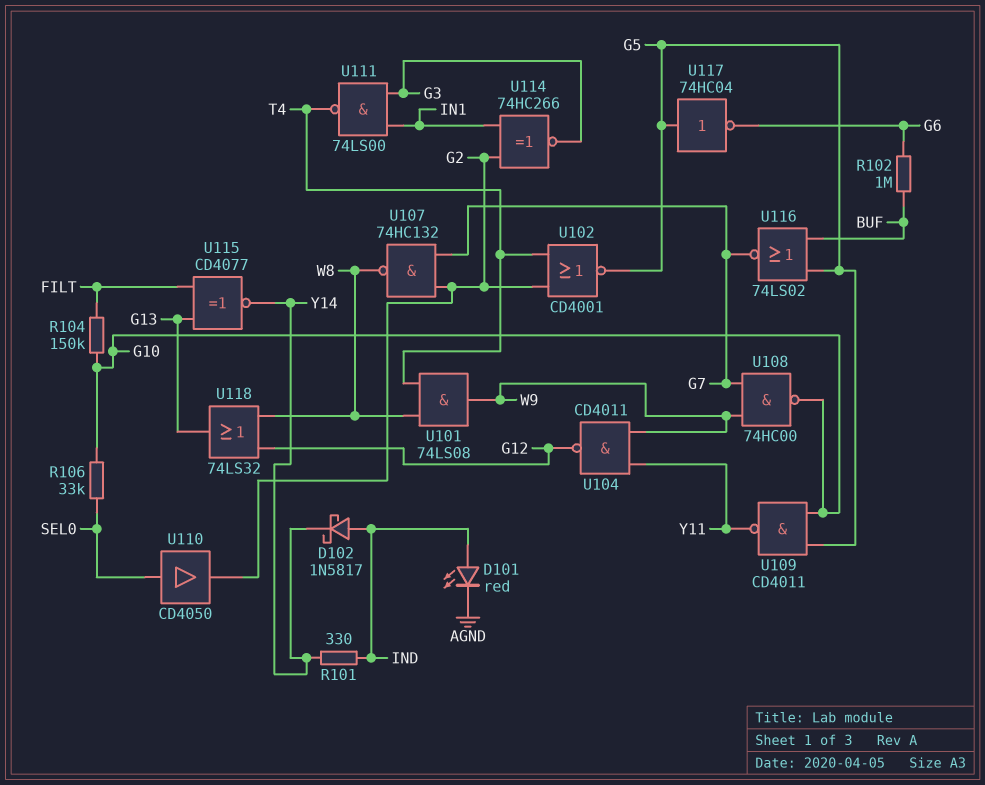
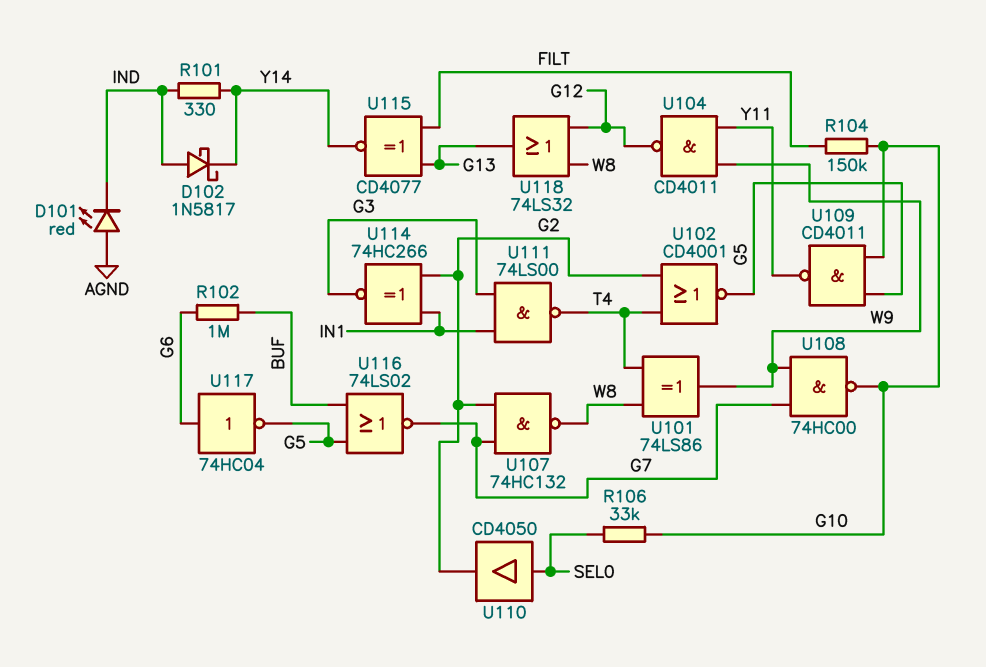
D101: LED red (A IND, K AGND) -> LED red (A AGND, K IND)
U101: AND 74LS08 (in T4, in W8, out W9) -> XOR 74LS86 (in T4, in W8, out W9)
U117: NOT 74HC04 (in G5, out G6) -> NOT 74HC04 (in G6, out G5)

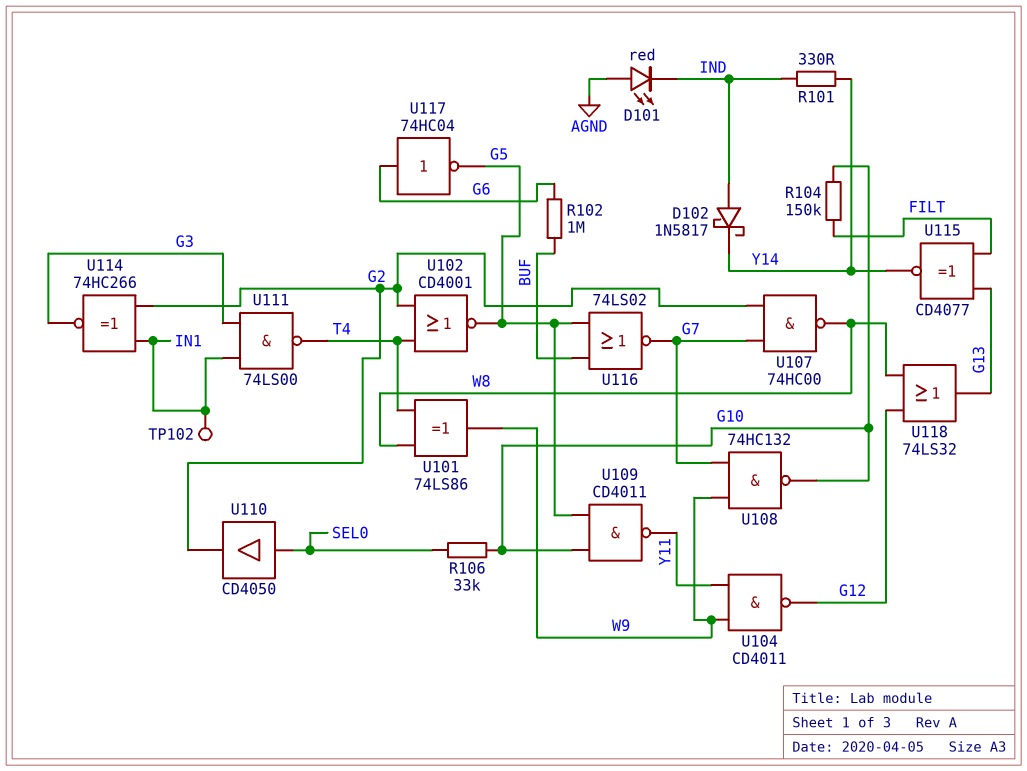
TP102: none -> test point (IN1)
U107: NAND 74HC132 (in G2, in G7, out W8) -> NAND 74HC00 (in G2, in G7, out W8)
U108: NAND 74HC00 (in G7, in W9, out G10) -> NAND 74HC132 (in G7, in W9, out G10)

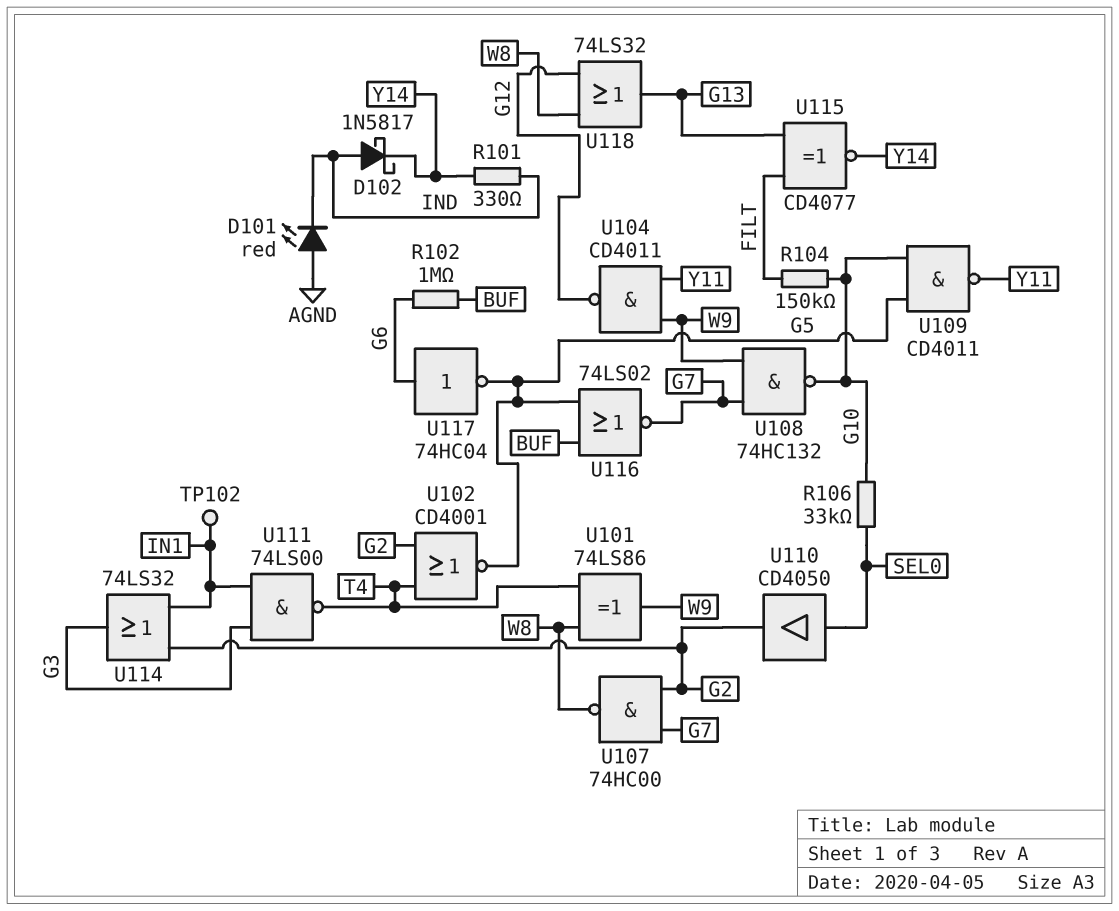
U114: XNOR 74HC266 (in G2, in IN1, out G3) -> OR 74LS32 (in G2, in IN1, out G3)

